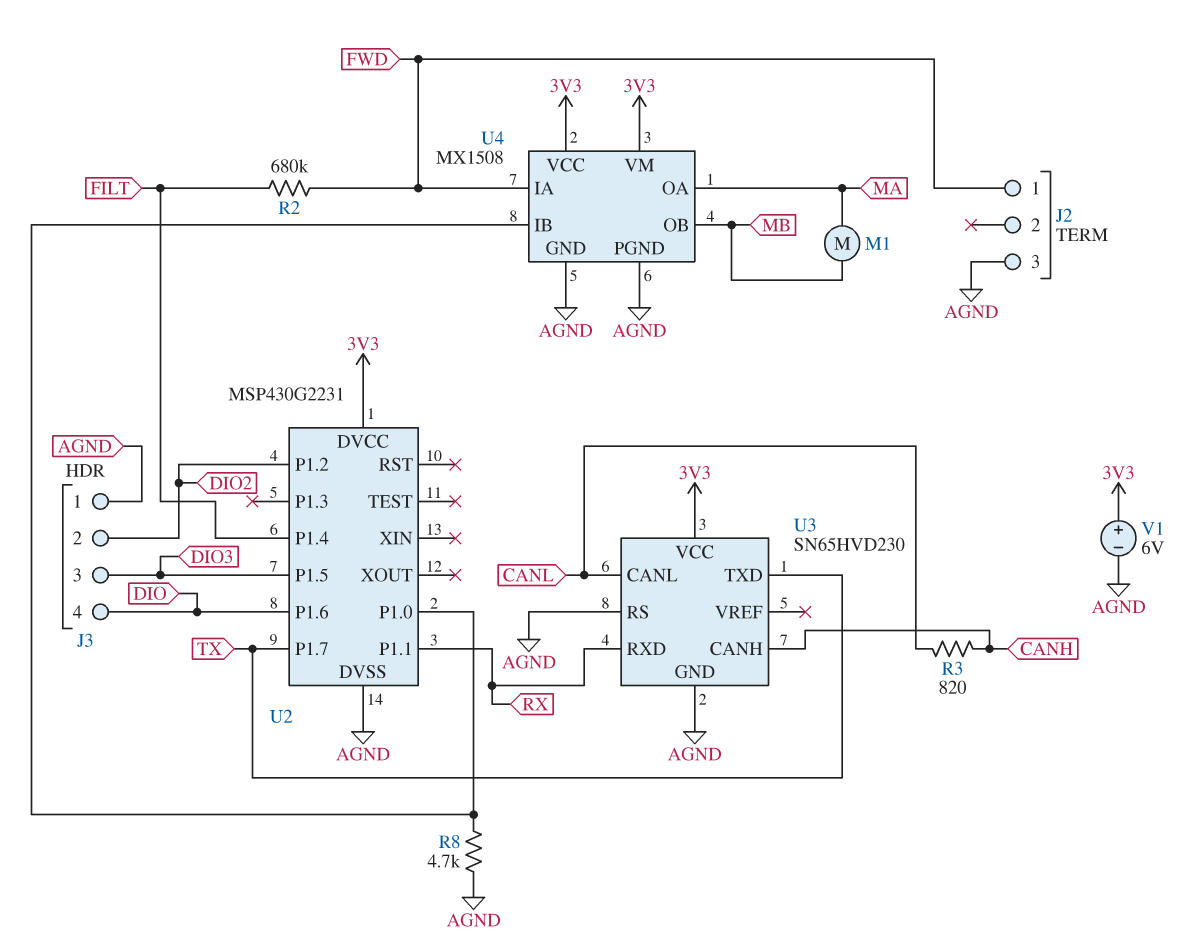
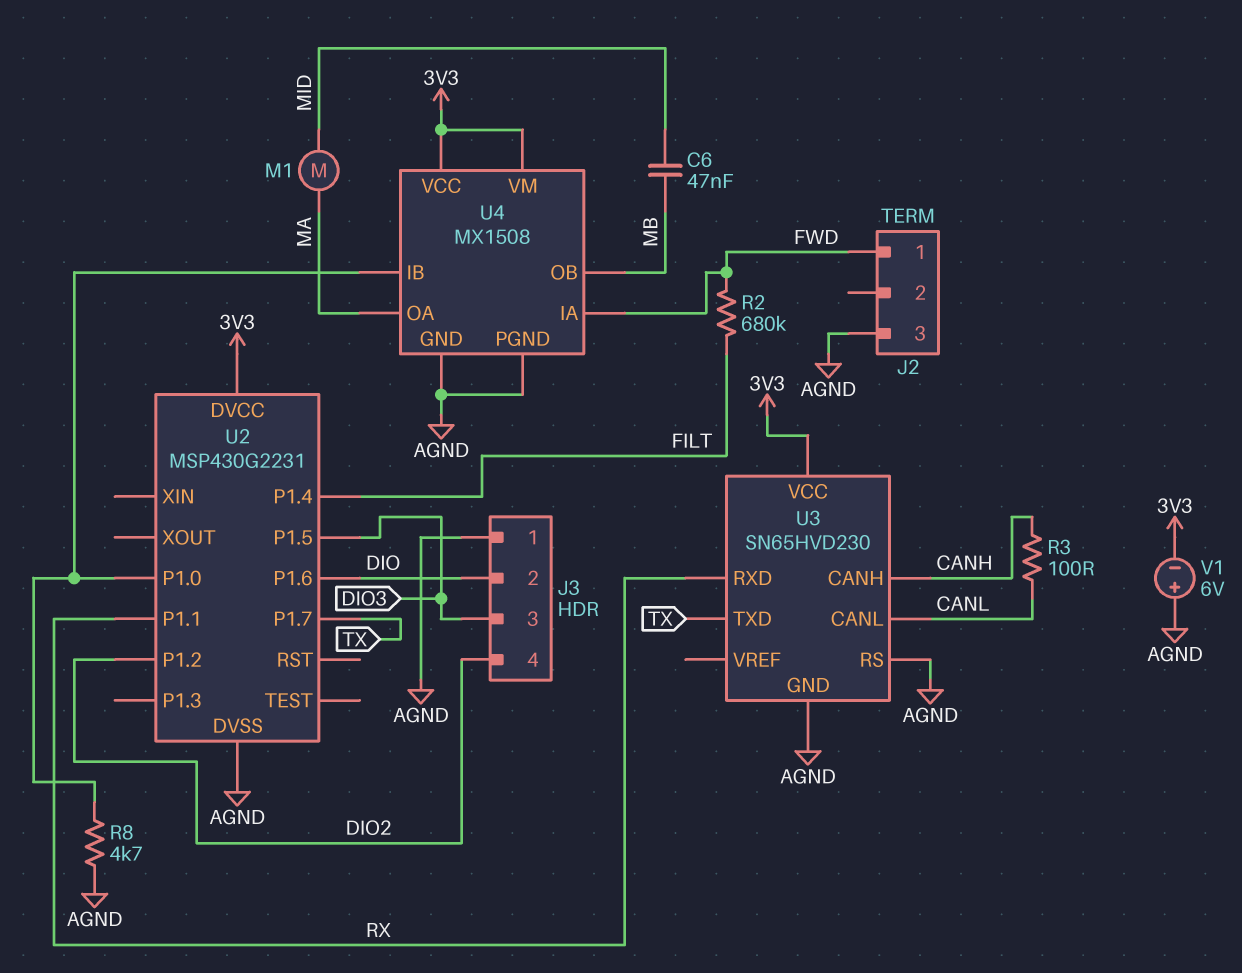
C6: none -> 47nF (MB, MID)
J3 pin 2: DIO2 -> DIO
J3 pin 4: DIO -> DIO2
M1: motor (MA, MB) -> motor (MA, MID)
R3: 820 (CANH, CANL) -> 100 (CANH, CANL)
V1: 6V (plus 3V3, minus AGND) -> 6V (plus AGND, minus 3V3)

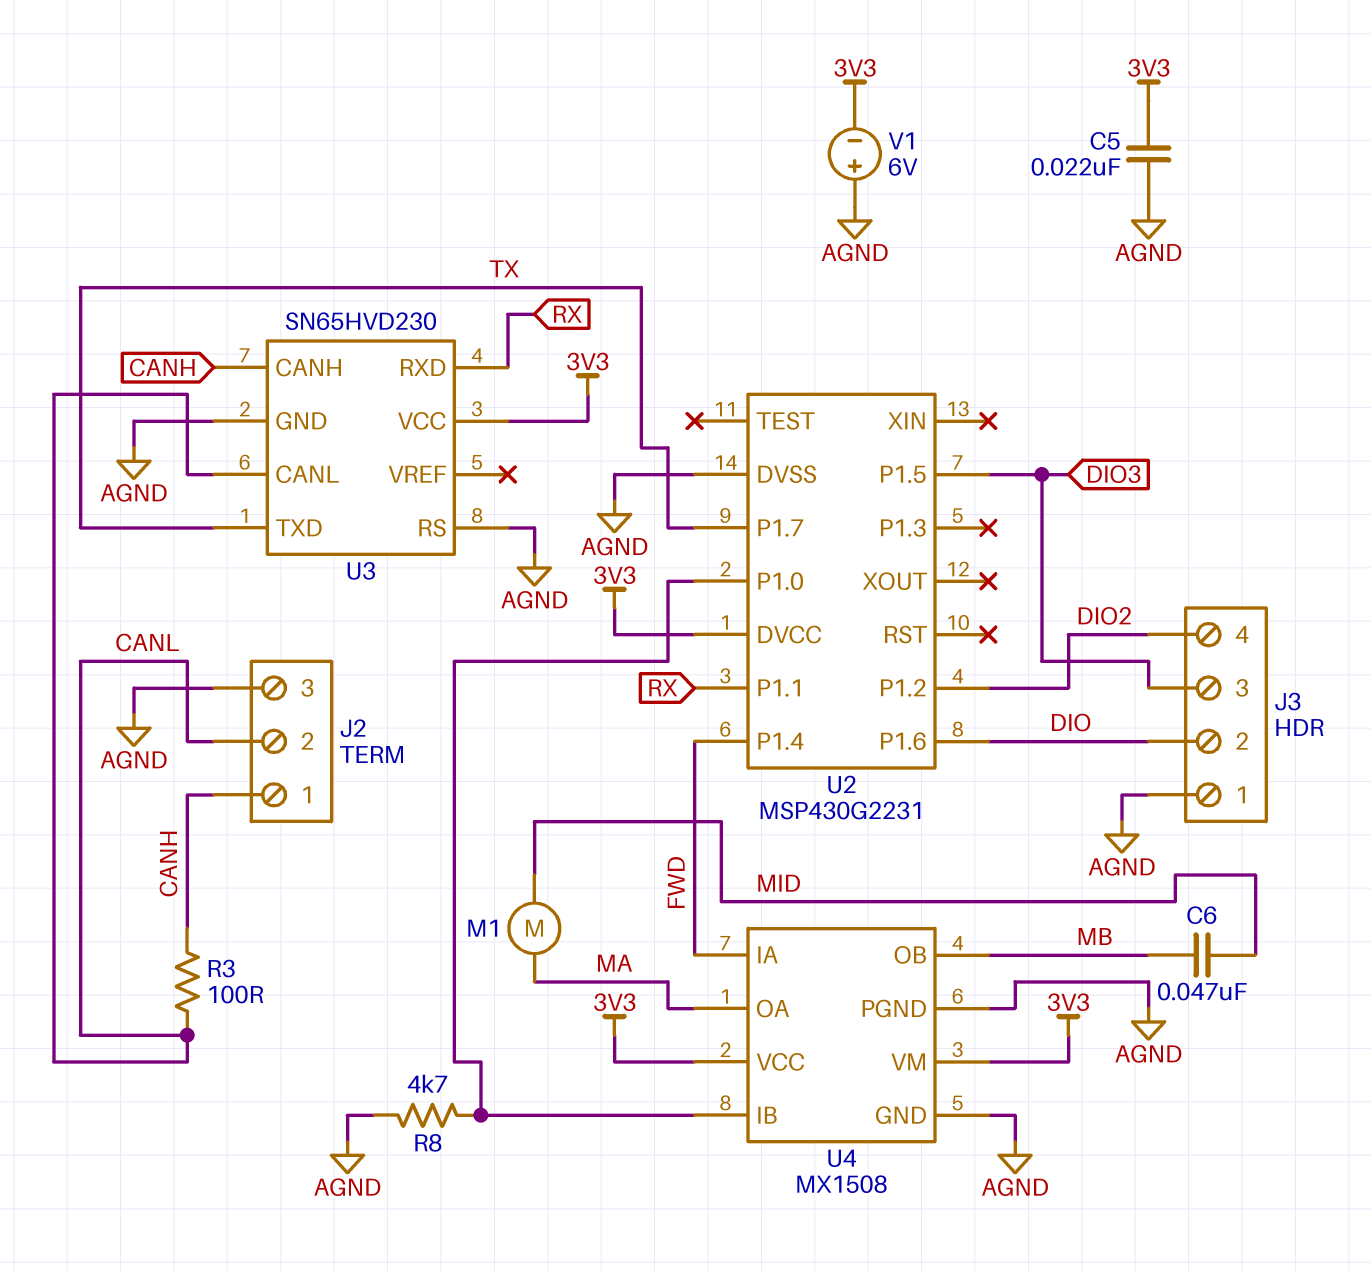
C5: none -> 22nF (3V3, AGND)
J2 pin 1: FWD -> CANH
J2 pin 2: none -> CANL
R2: 680k (FILT, FWD) -> none
U2 pin P1.4: FILT -> FWD

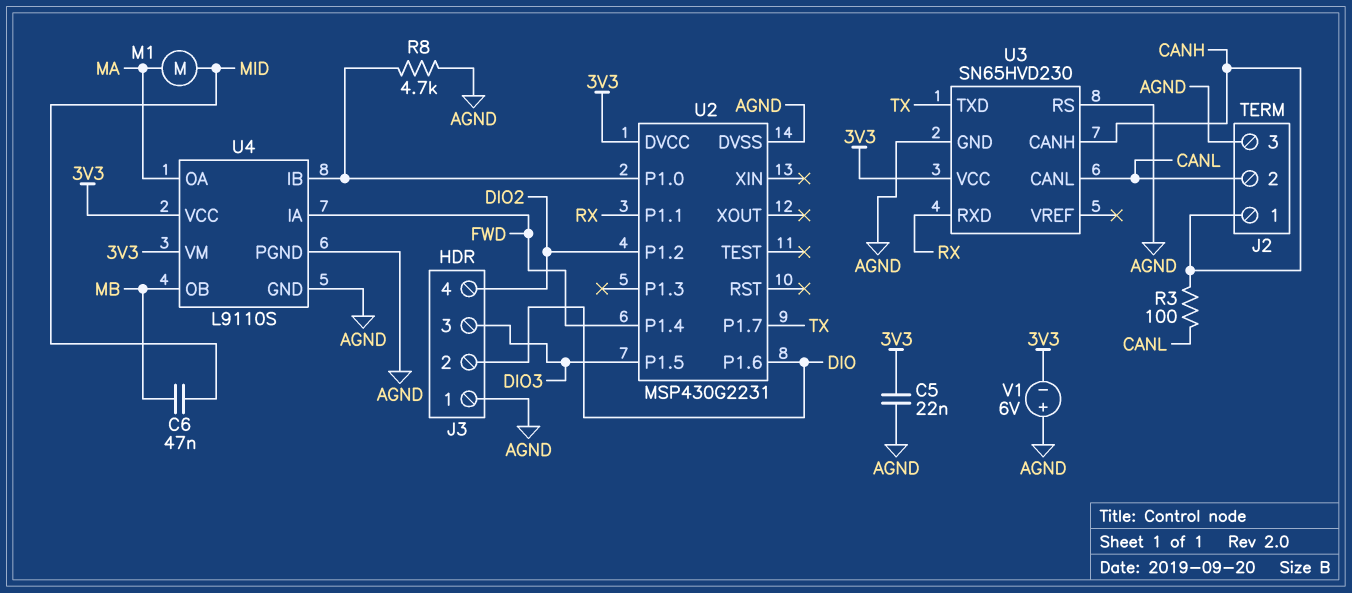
U4: MX1508 -> L9110S

